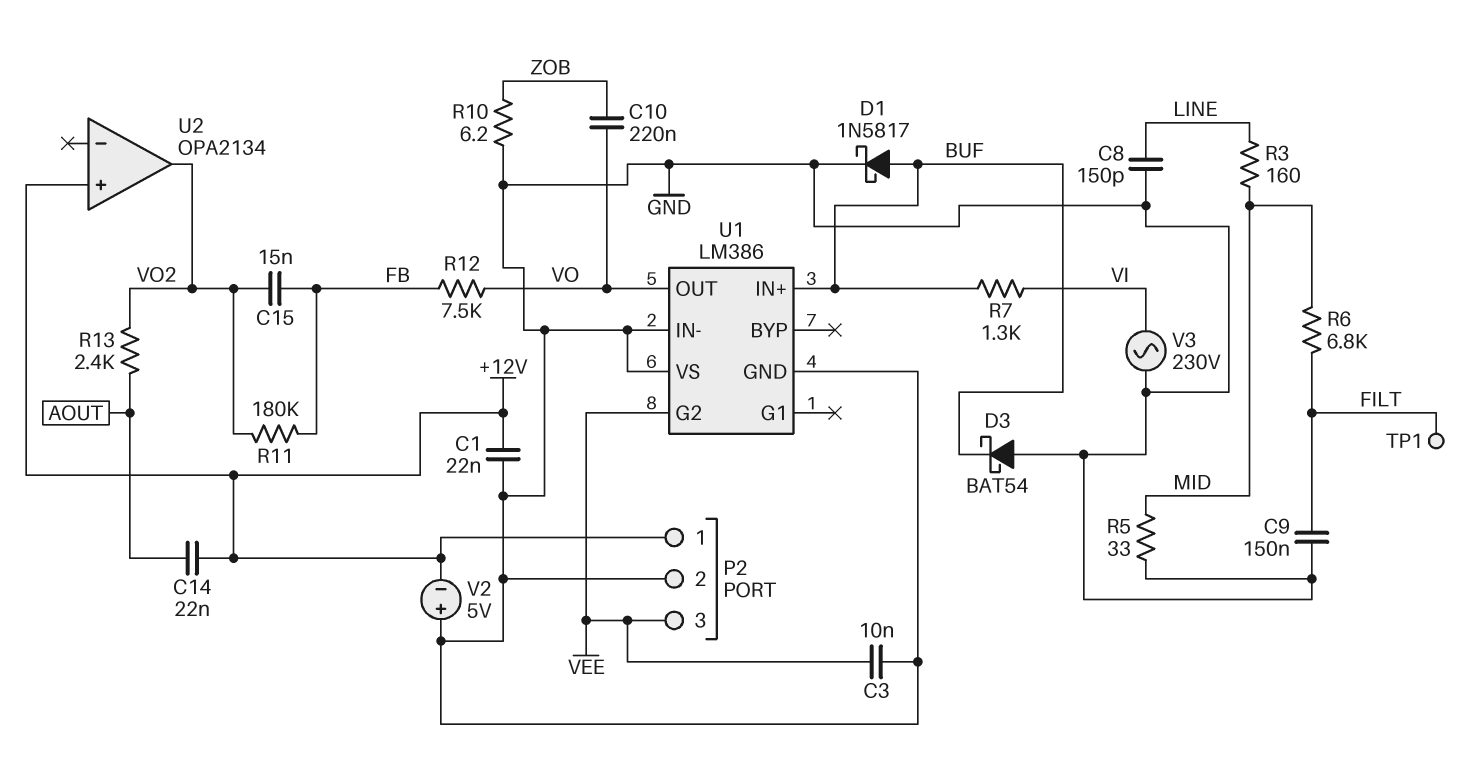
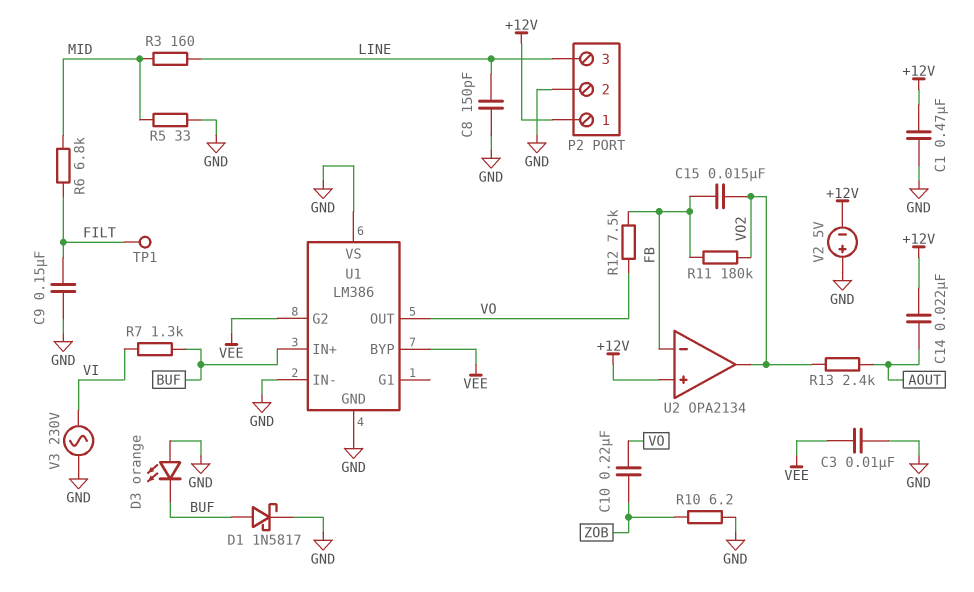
C1: 22nF (+12V, GND) -> 470nF (+12V, GND)
D3: schottky BAT54 (A GND, K BUF) -> LED orange (A GND, K BUF)
P2 pin 3: VEE -> LINE
U1 pin BYP: none -> VEE
U2 pin in-: none -> FB

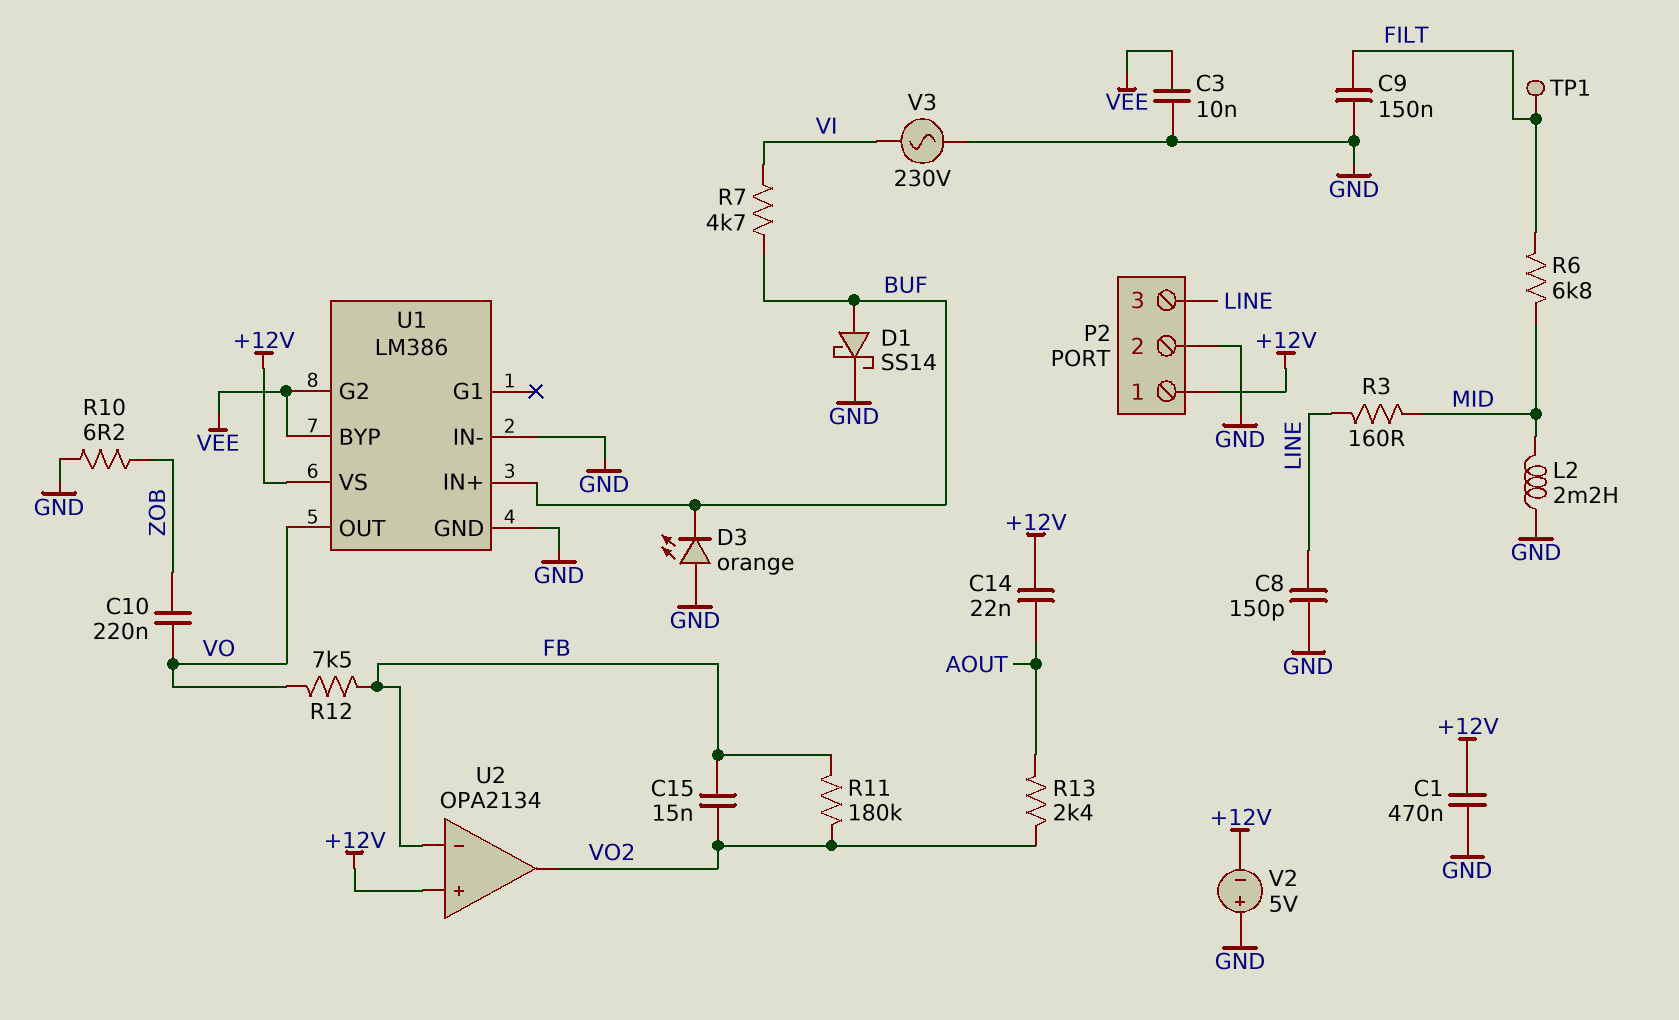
D1: schottky 1N5817 (A BUF, K GND) -> schottky SS14 (A BUF, K GND)
L2: none -> 2.2mH (GND, MID)
R5: 33 (GND, MID) -> none
R7: 1.3k (BUF, VI) -> 4.7k (BUF, VI)
U1 pin VS: GND -> +12V

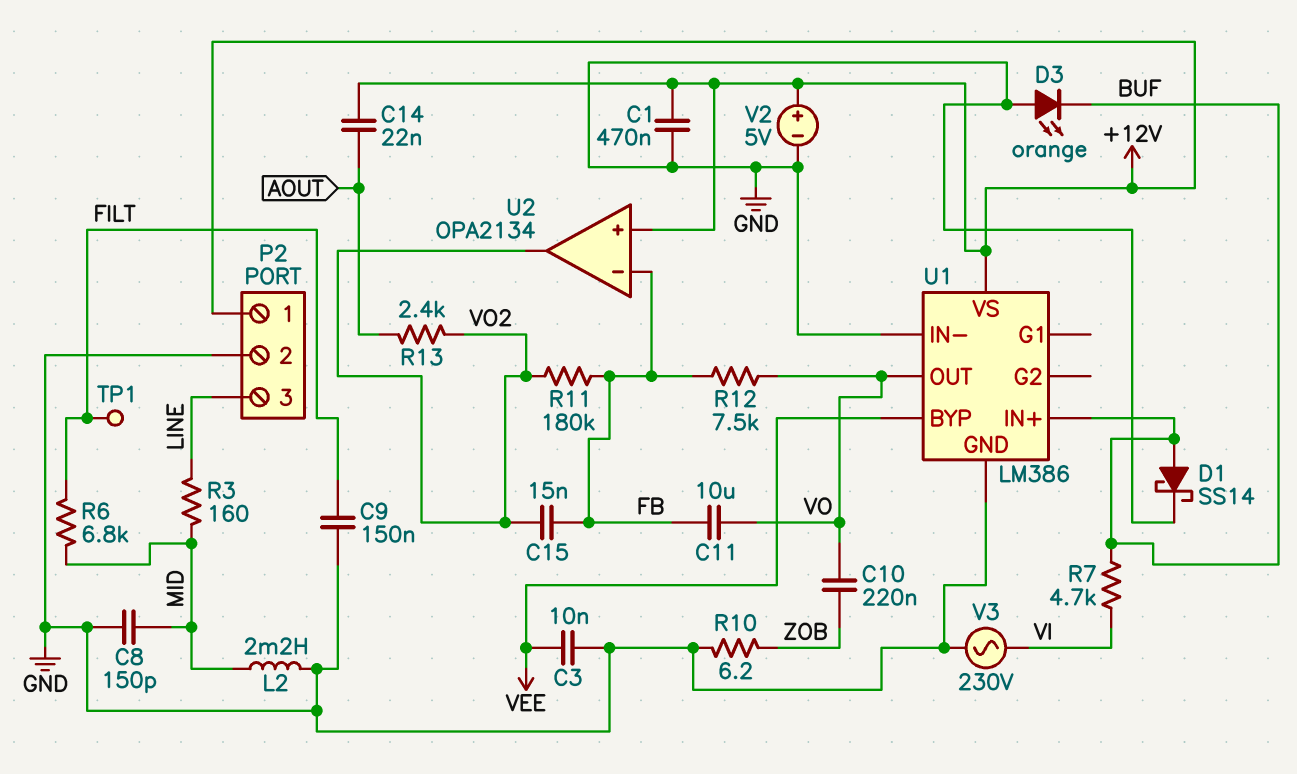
C8: 150pF (GND, LINE) -> 150pF (GND, MID)
C11: none -> 10uF (FB, VO)
U1 pin G2: VEE -> none
V2: 5V (plus GND, minus +12V) -> 5V (plus +12V, minus GND)

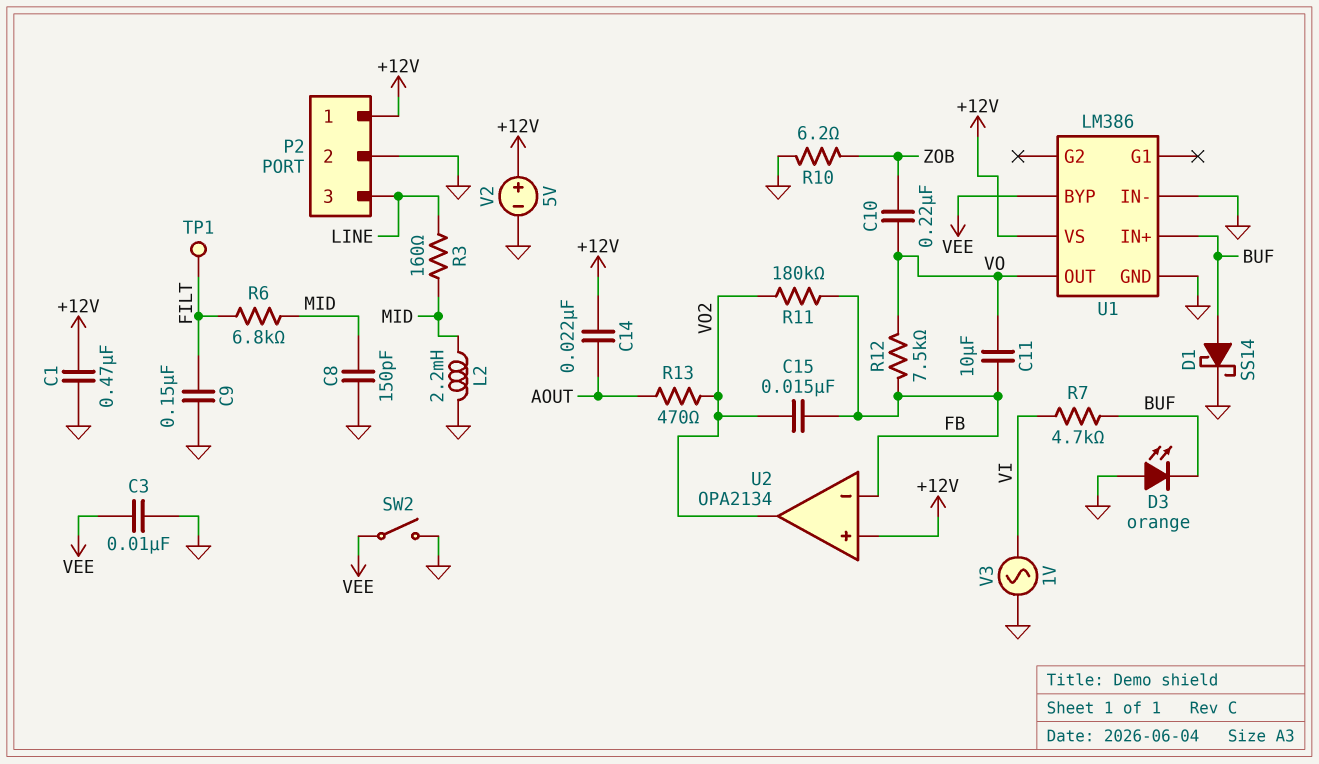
R13: 2.4k (AOUT, VO2) -> 470 (AOUT, VO2)
SW2: none -> switch (GND, VEE)
V3: AC 230V (GND, VI) -> AC 1V (GND, VI)

